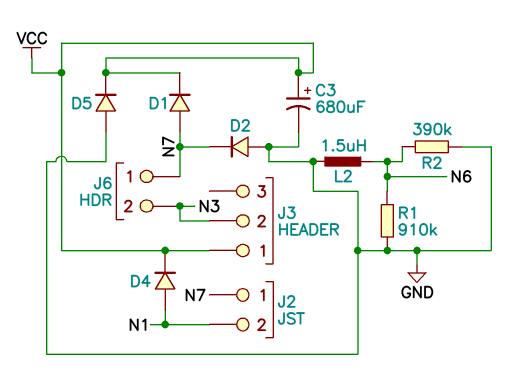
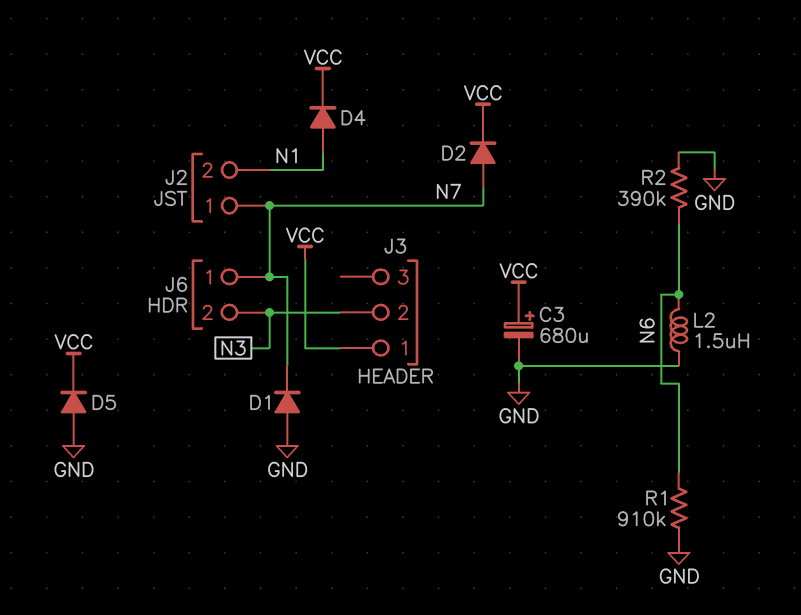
D1: diode (A N7, K VCC) -> diode (A GND, K N7)
D2: diode (A GND, K N7) -> diode (A N7, K VCC)

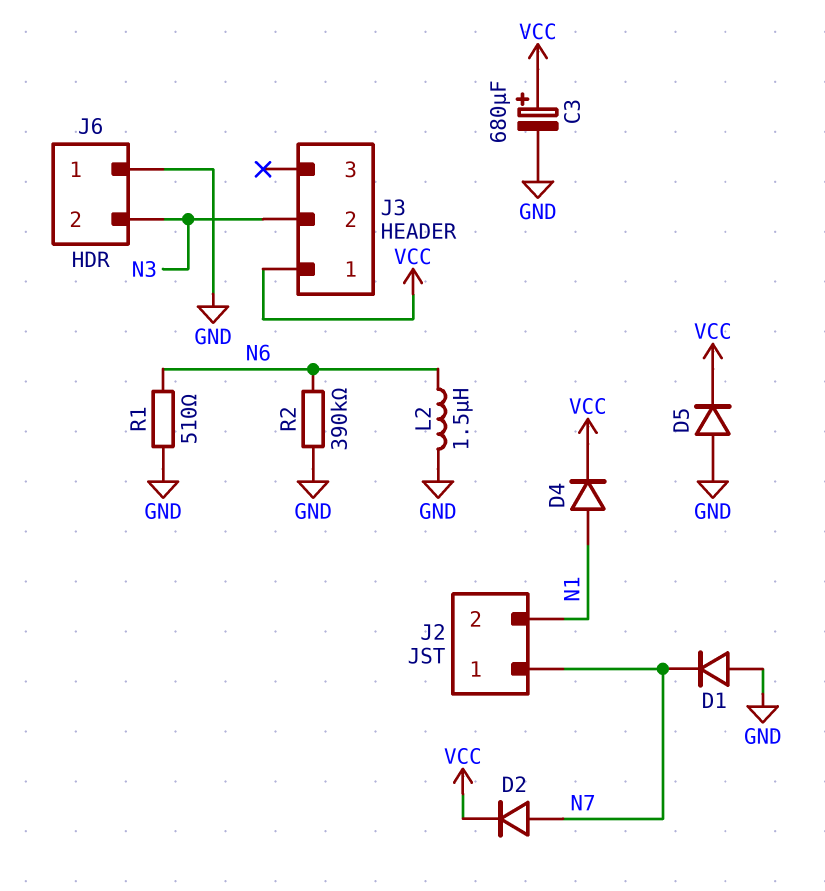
J6 pin 1: N7 -> GND
R1: 910k (GND, N6) -> 510 (GND, N6)

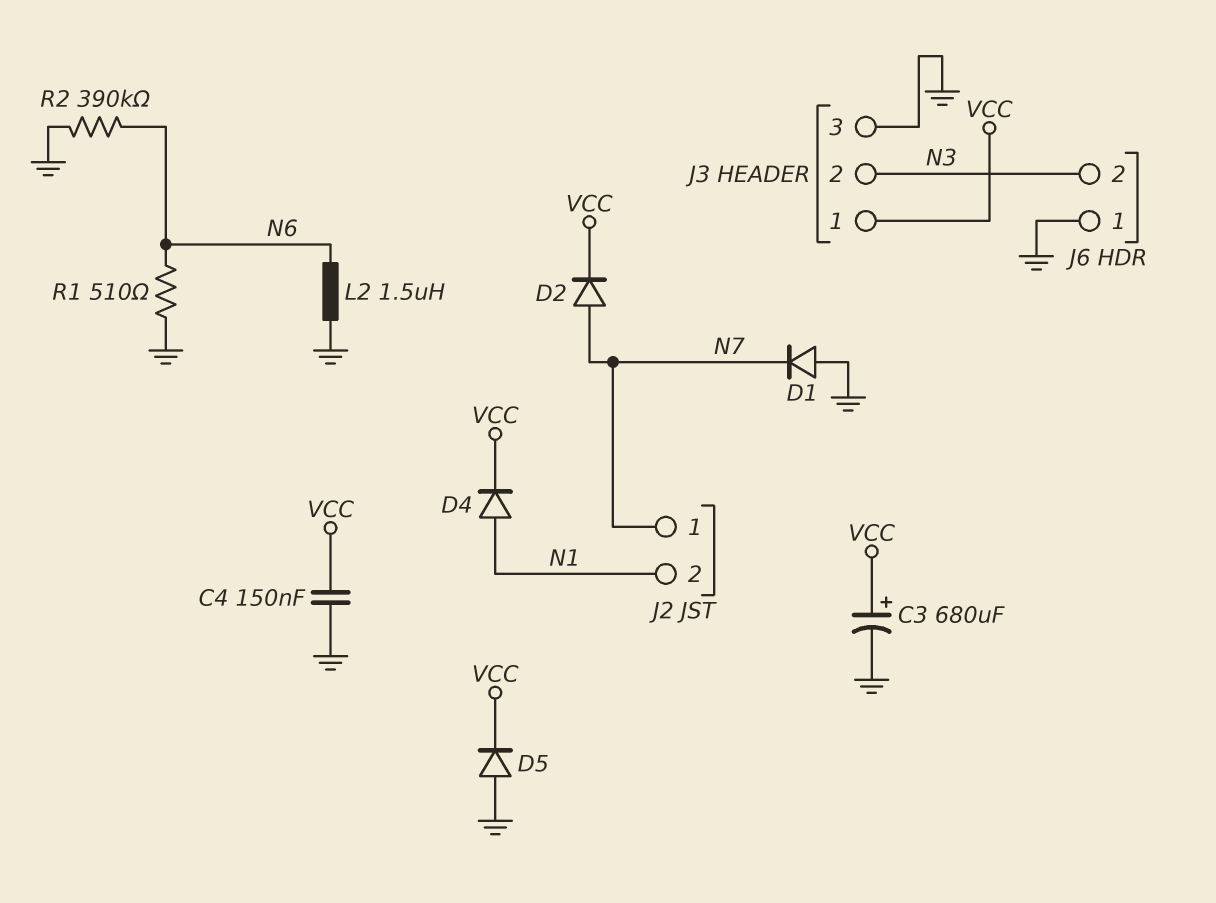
C4: none -> 150nF (GND, VCC)
J3 pin 3: none -> GND

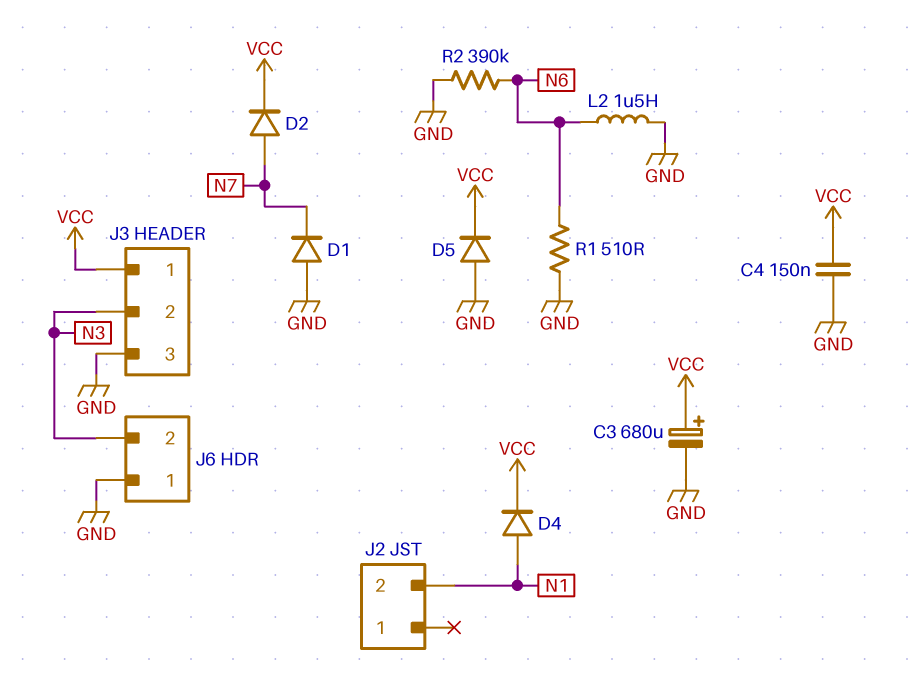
J2 pin 1: N7 -> none

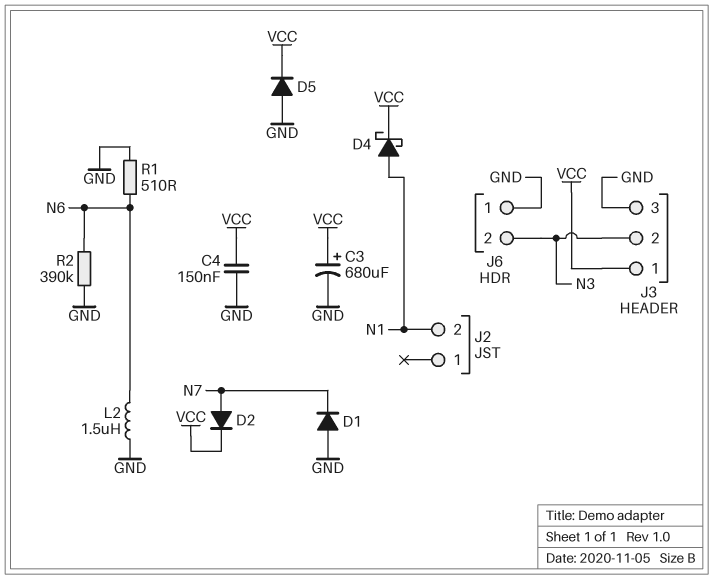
D4: diode (A N1, K VCC) -> schottky (A N1, K VCC)

